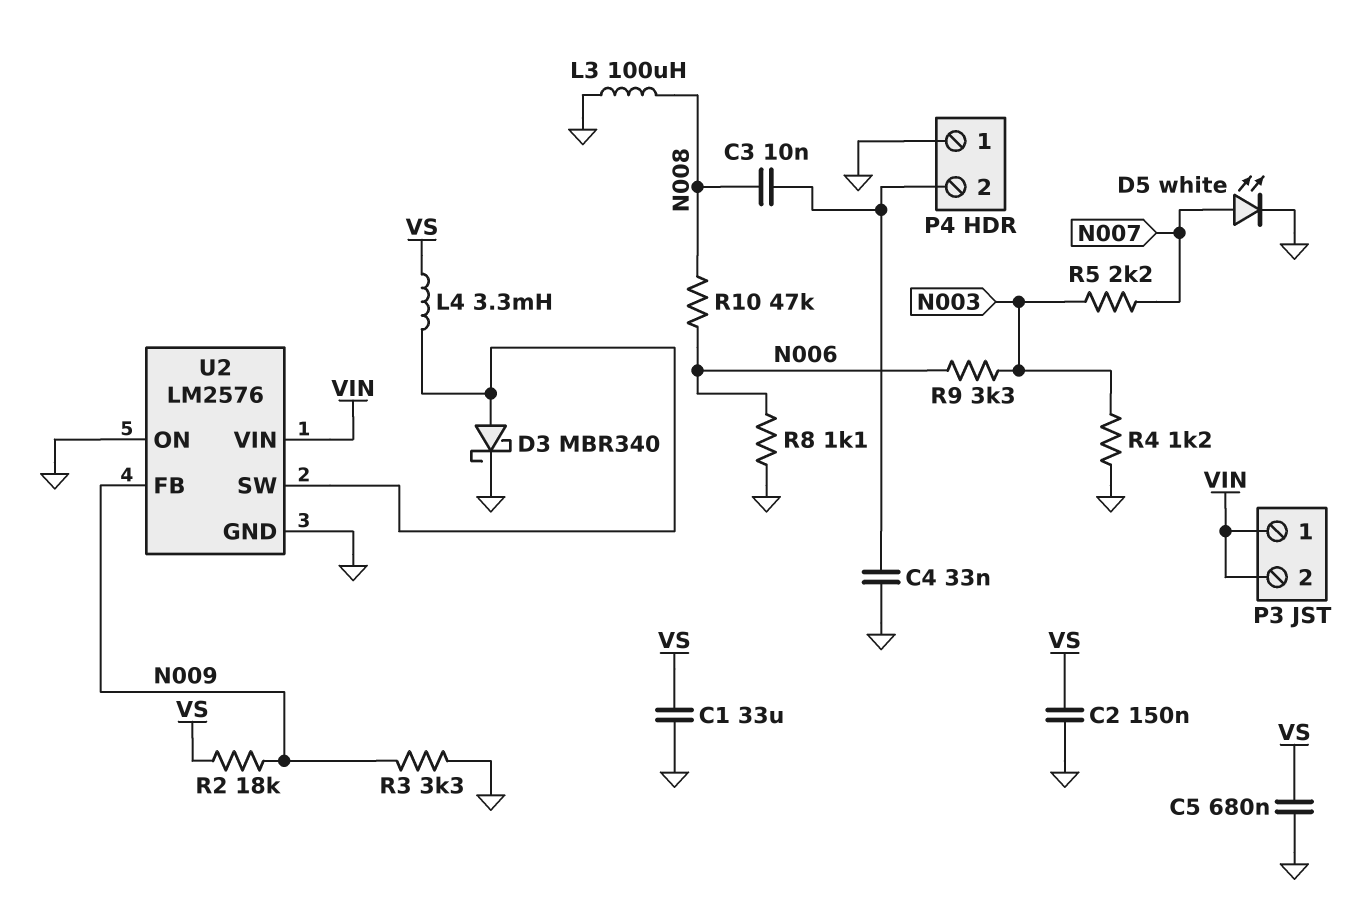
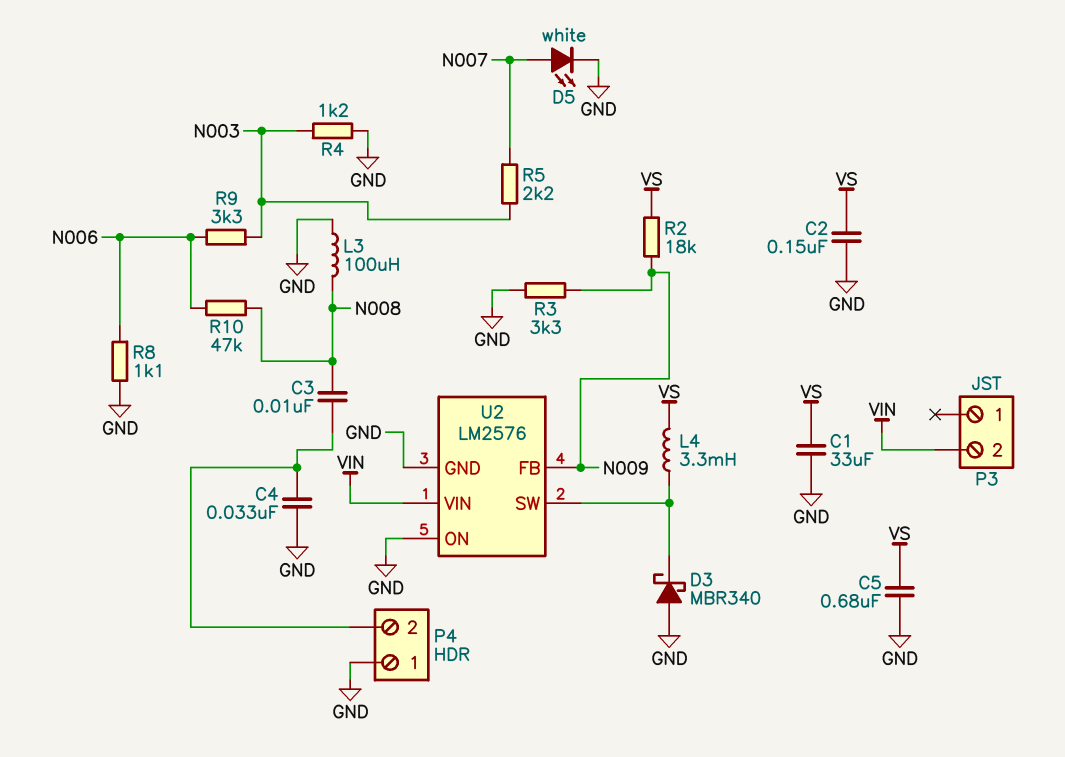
D3: schottky MBR340 (A U2/SW, K GND) -> schottky MBR340 (A GND, K U2/SW)
P3 pin 1: VIN -> none

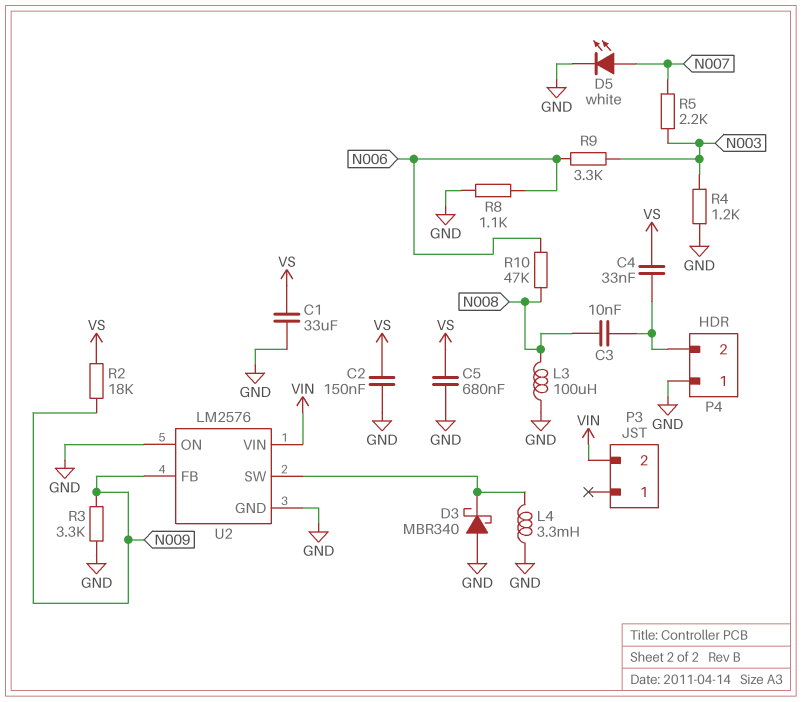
C4: 33nF (GND, P4/2) -> 33nF (P4/2, VS)
L4: 3.3mH (U2/SW, VS) -> 3.3mH (GND, U2/SW)

